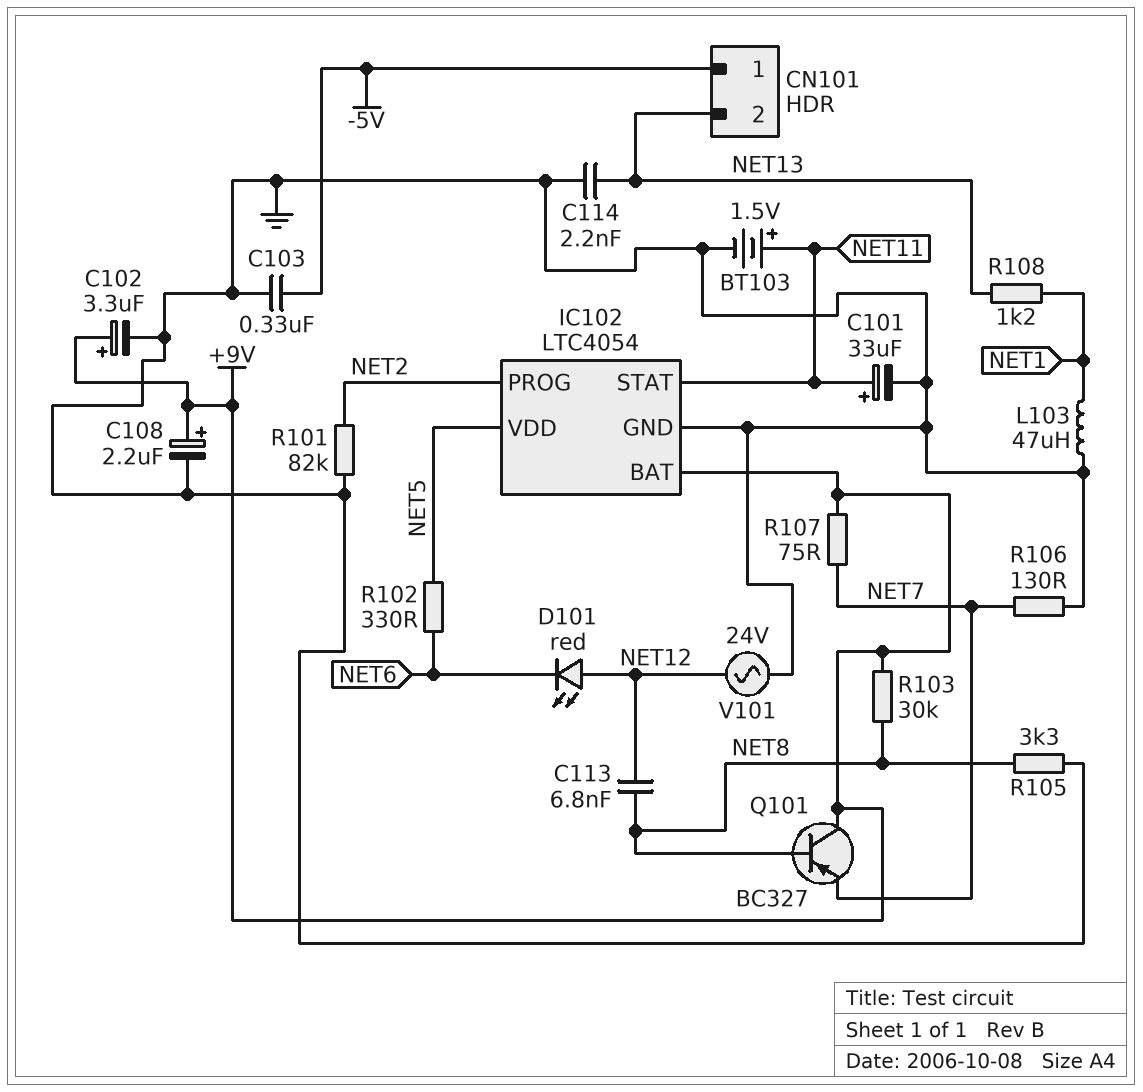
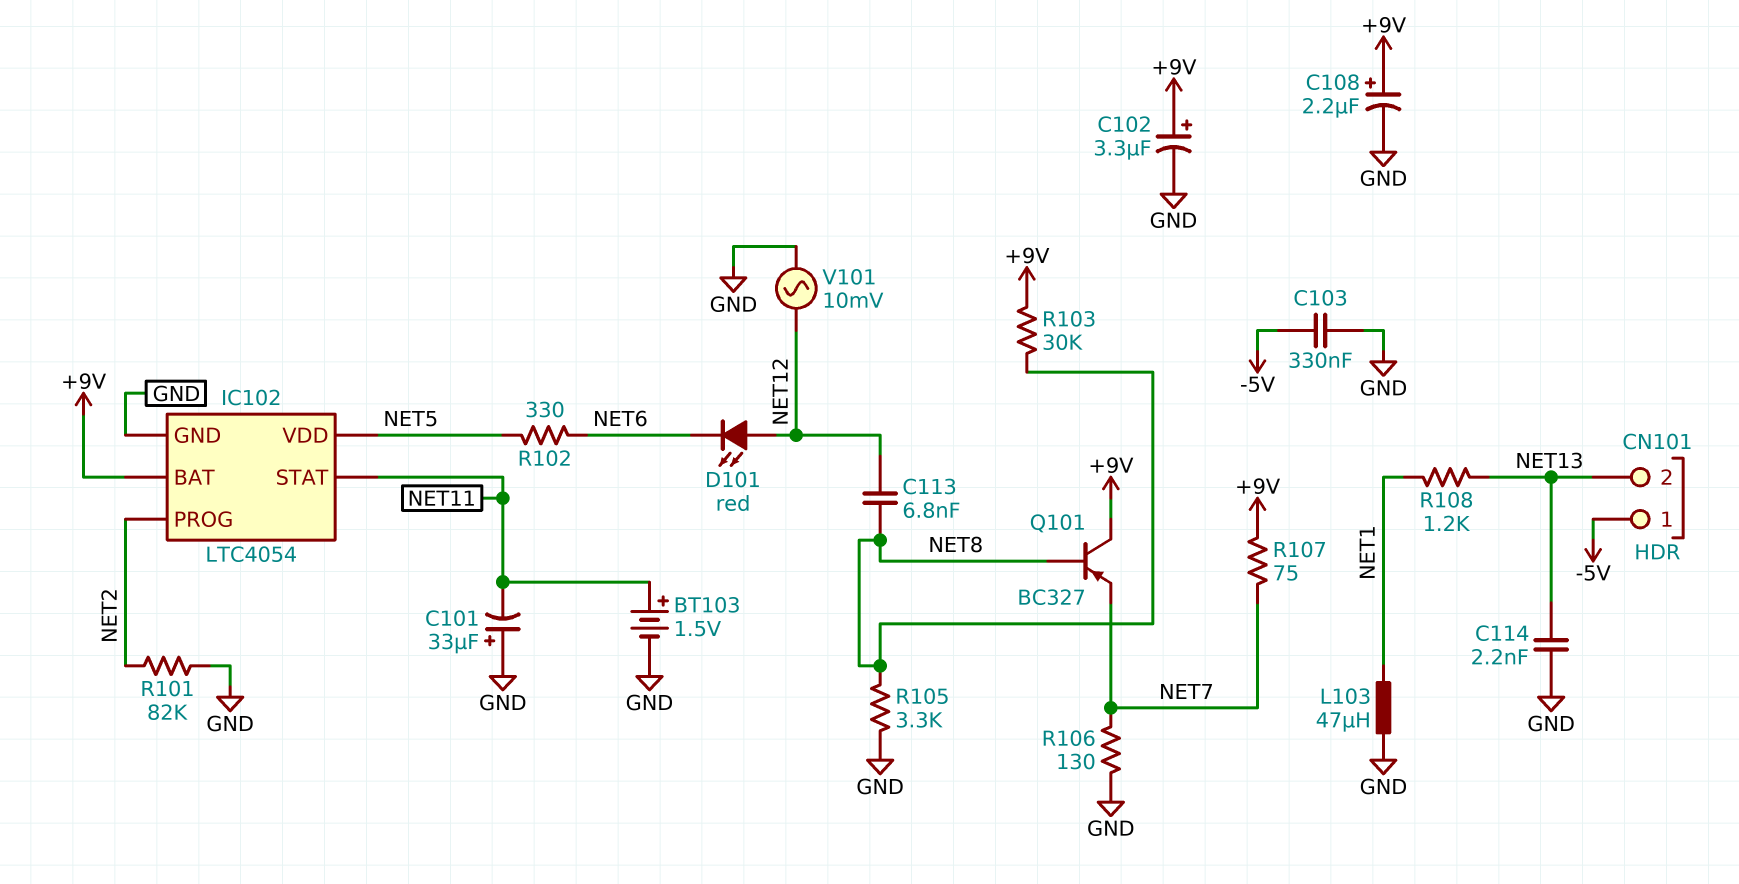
C101: 33uF (plus NET11, minus GND) -> 33uF (plus GND, minus NET11)
V101: AC 24V (GND, NET12) -> AC 10mV (GND, NET12)

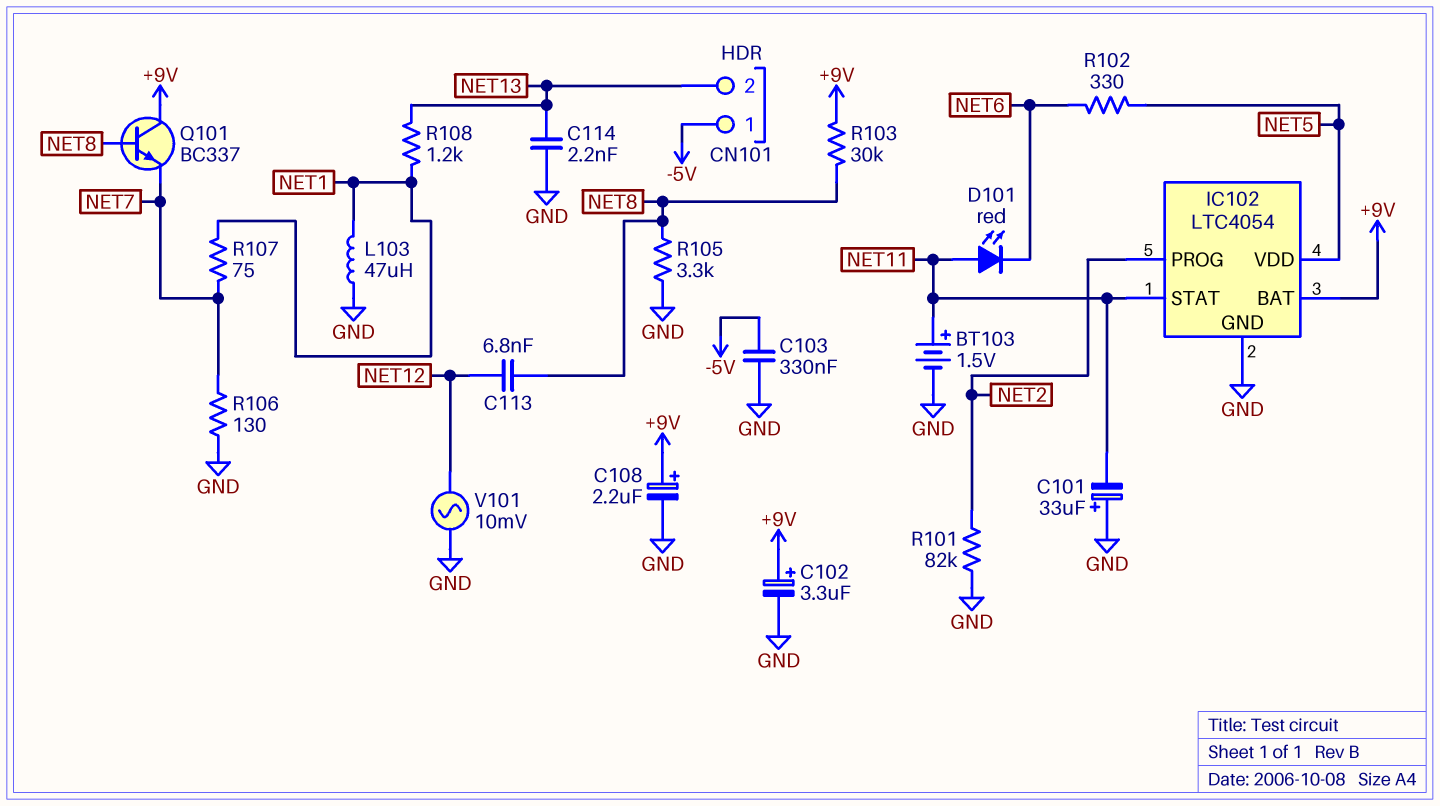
D101: LED red (A NET12, K NET6) -> LED red (A NET11, K NET6)
Q101: PNP BC327 (B NET8, C +9V, E NET7) -> NPN BC337 (B NET8, C +9V, E NET7)
R107: 75 (+9V, NET7) -> 75 (NET1, NET7)

